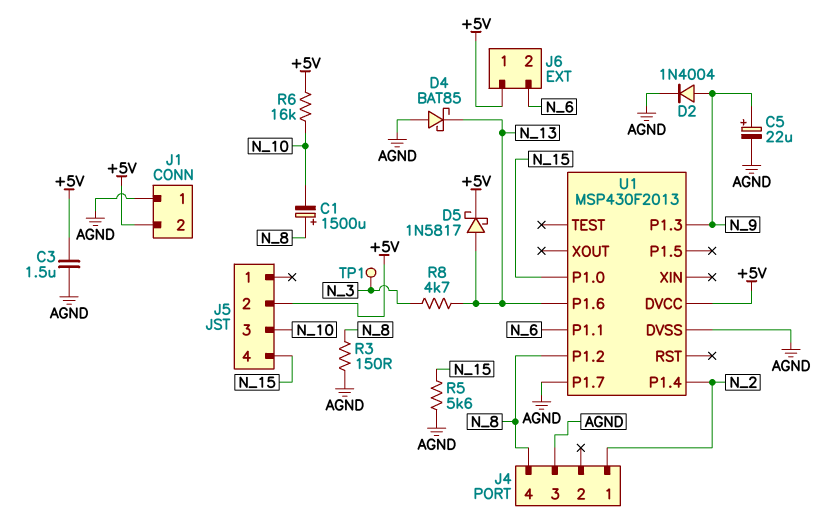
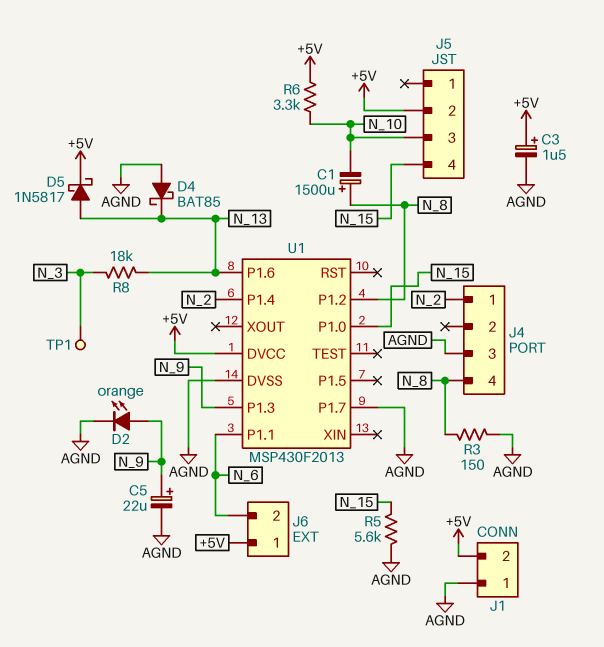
C3: 1.5uF (+5V, AGND) -> 1.5uF (plus +5V, minus AGND)
D2: diode 1N4004 (A N_9, K AGND) -> LED orange (A N_9, K AGND)
R6: 16k (+5V, N_10) -> 3.3k (+5V, N_10)
R8: 4.7k (N_3, N_13) -> 18k (N_3, N_13)

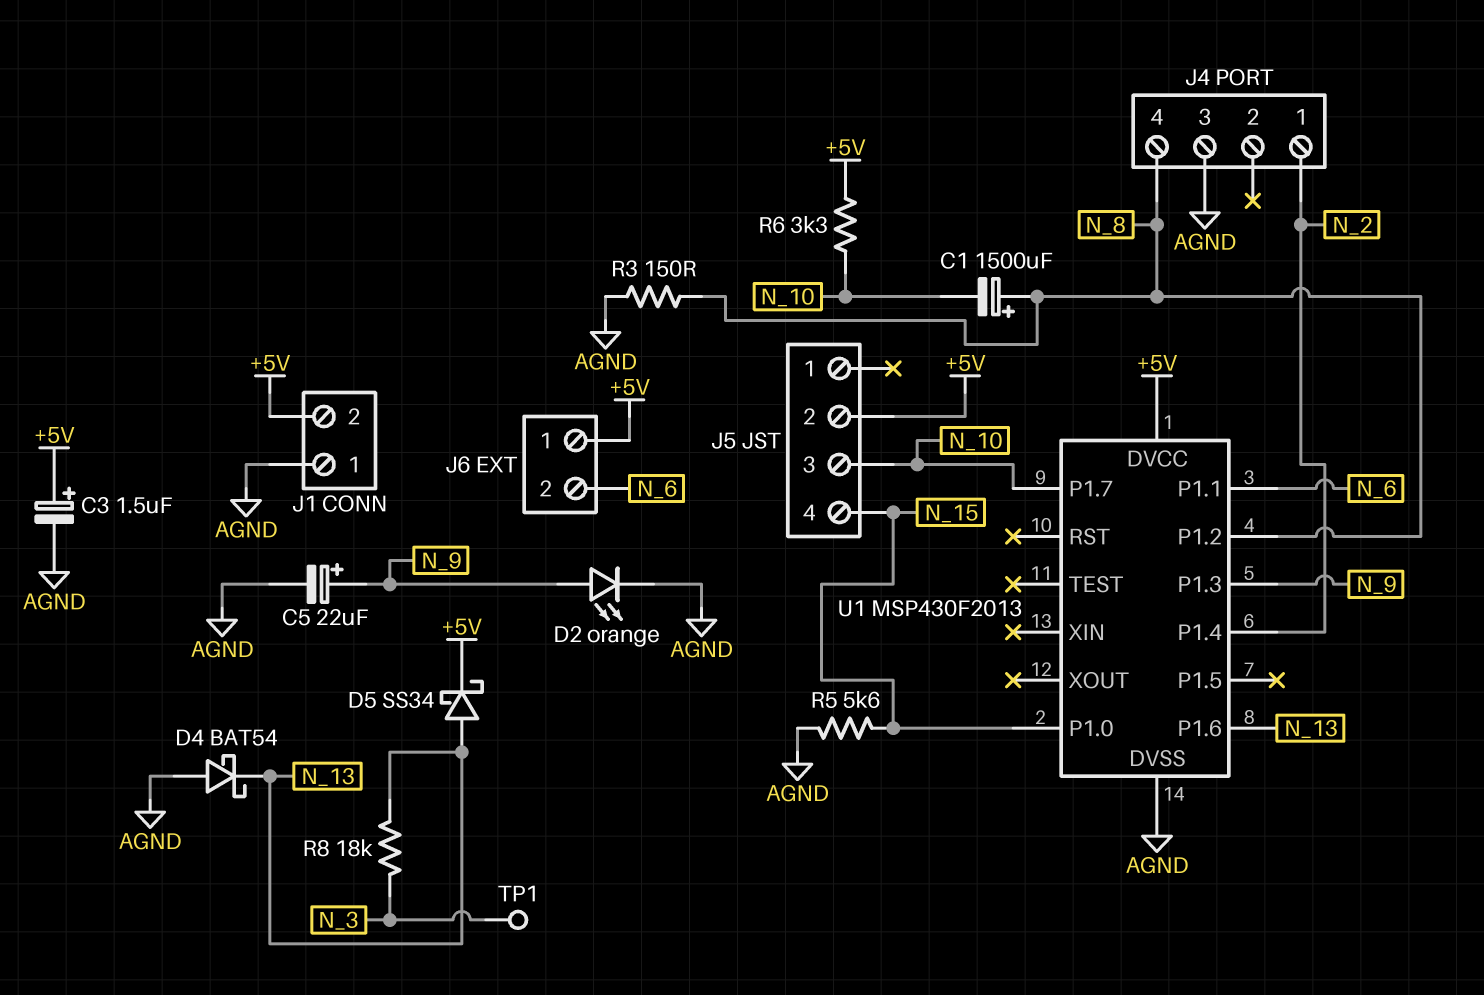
D4: schottky BAT85 (A AGND, K N_13) -> schottky BAT54 (A AGND, K N_13)
D5: schottky 1N5817 (A N_13, K +5V) -> schottky SS34 (A N_13, K +5V)
U1 pin P1.7: AGND -> N_10

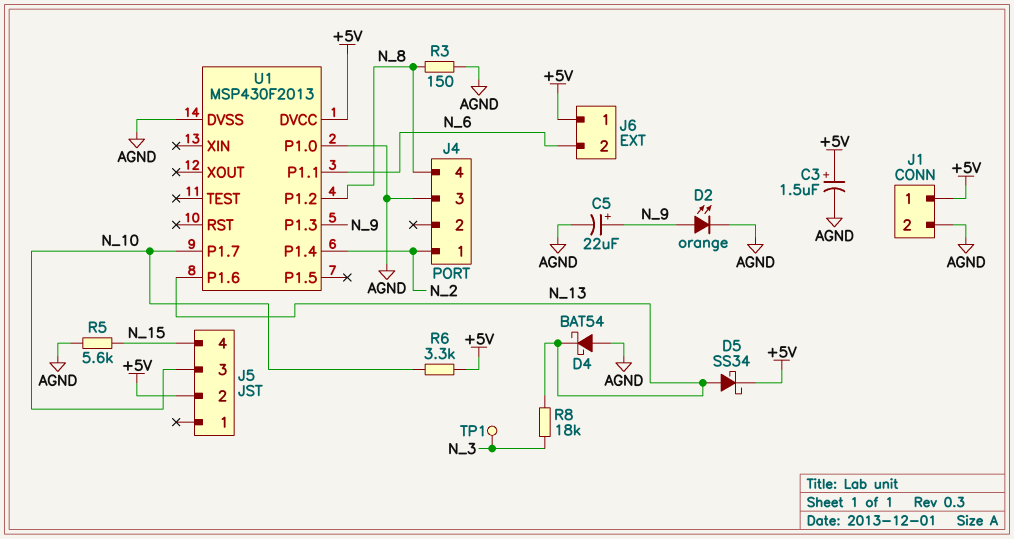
C1: 1500uF (plus N_8, minus N_10) -> none
J1 pin 1: AGND -> +5V
J1 pin 2: +5V -> AGND
U1 pin P1.0: N_15 -> AGND

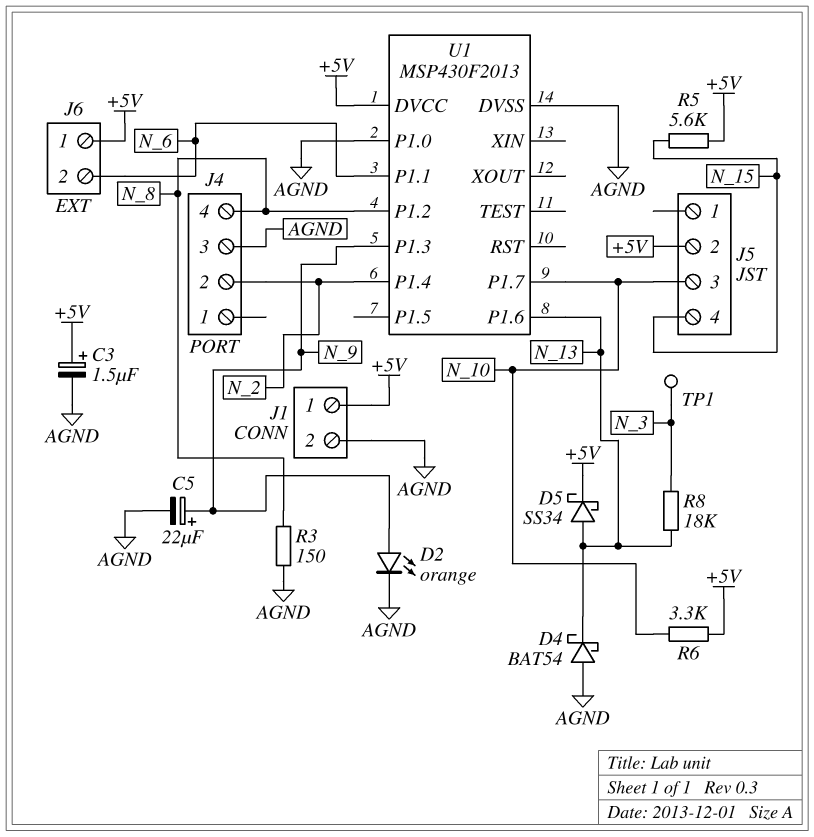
J4 pin 1: N_2 -> none
J4 pin 2: none -> N_2
R5: 5.6k (AGND, N_15) -> 5.6k (+5V, N_15)

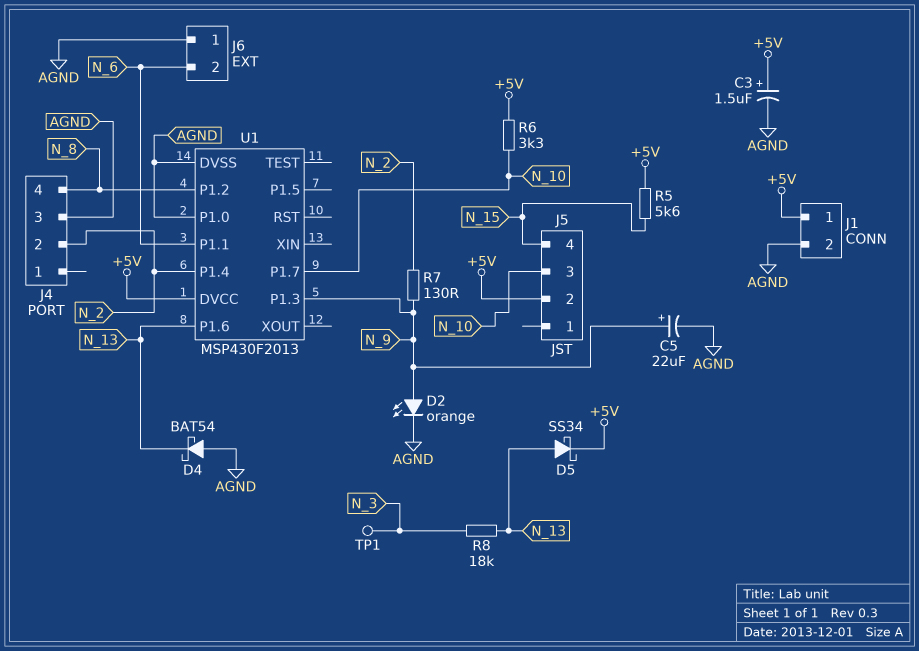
J6 pin 1: +5V -> AGND
R3: 150 (AGND, N_8) -> none
R7: none -> 130 (N_2, N_9)

